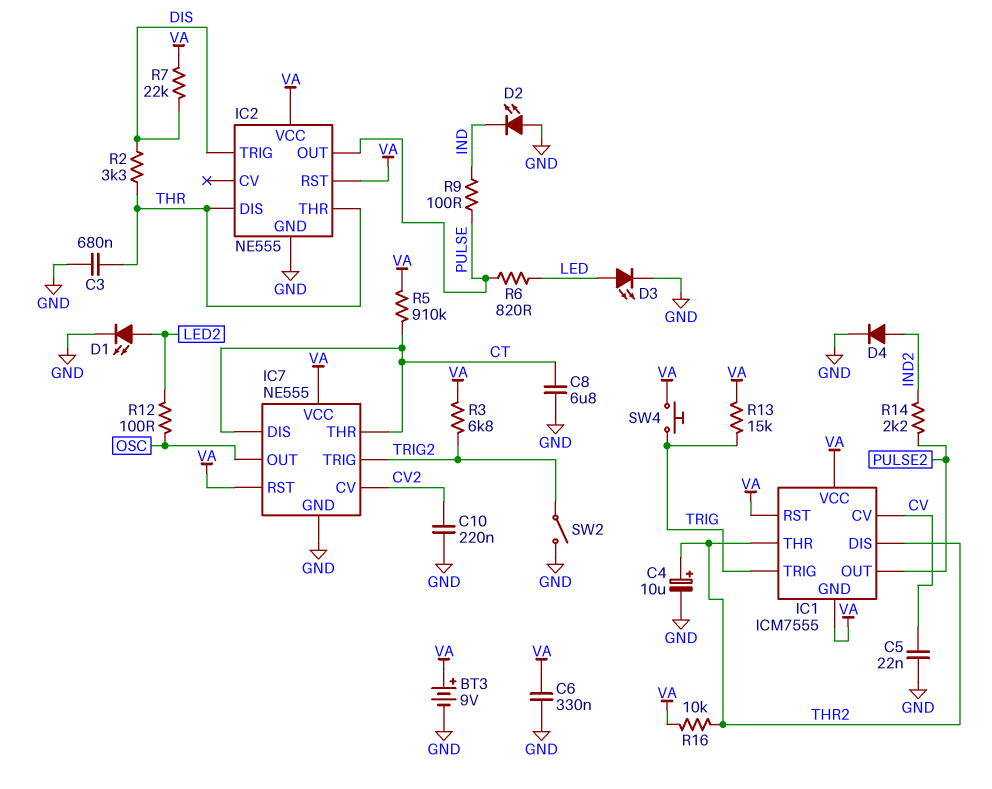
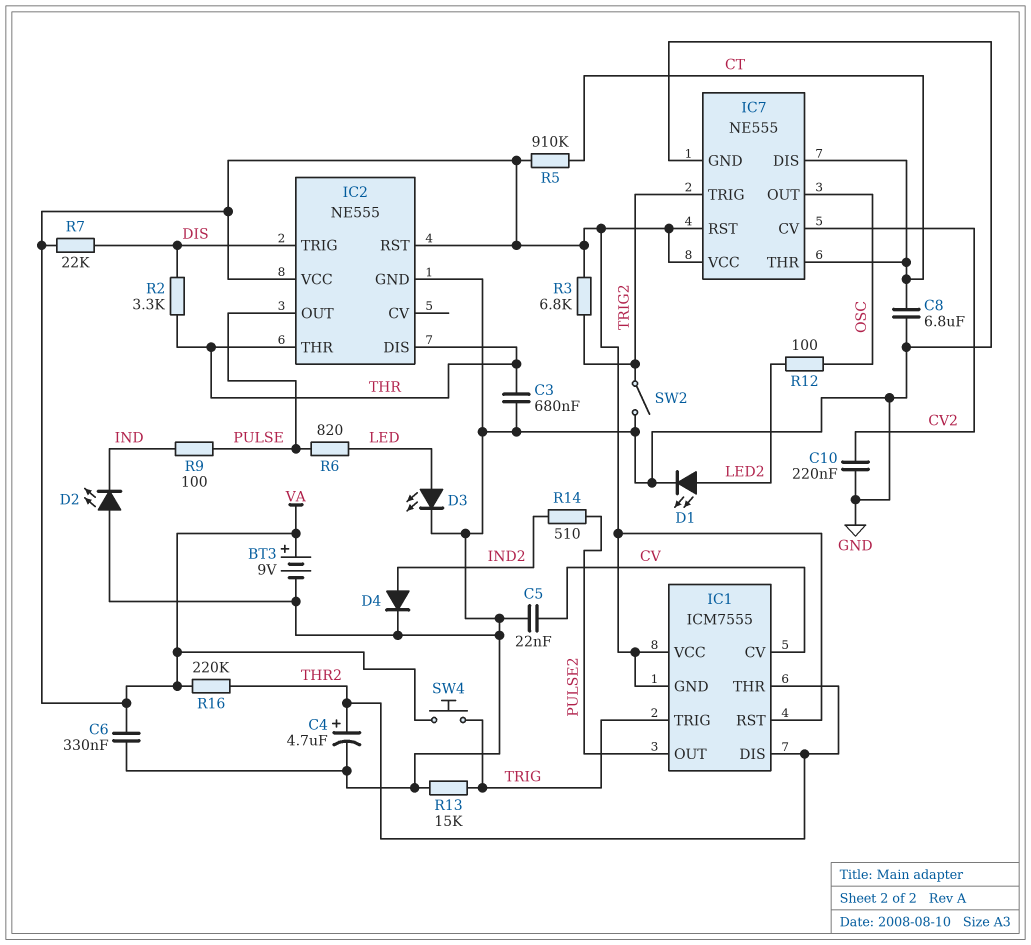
C4: 10uF (plus THR2, minus GND) -> 4.7uF (plus THR2, minus GND)
R13: 15k (TRIG, VA) -> 15k (GND, TRIG)
R14: 2.2k (IND2, PULSE2) -> 510 (IND2, PULSE2)
R16: 10k (THR2, VA) -> 220k (THR2, VA)

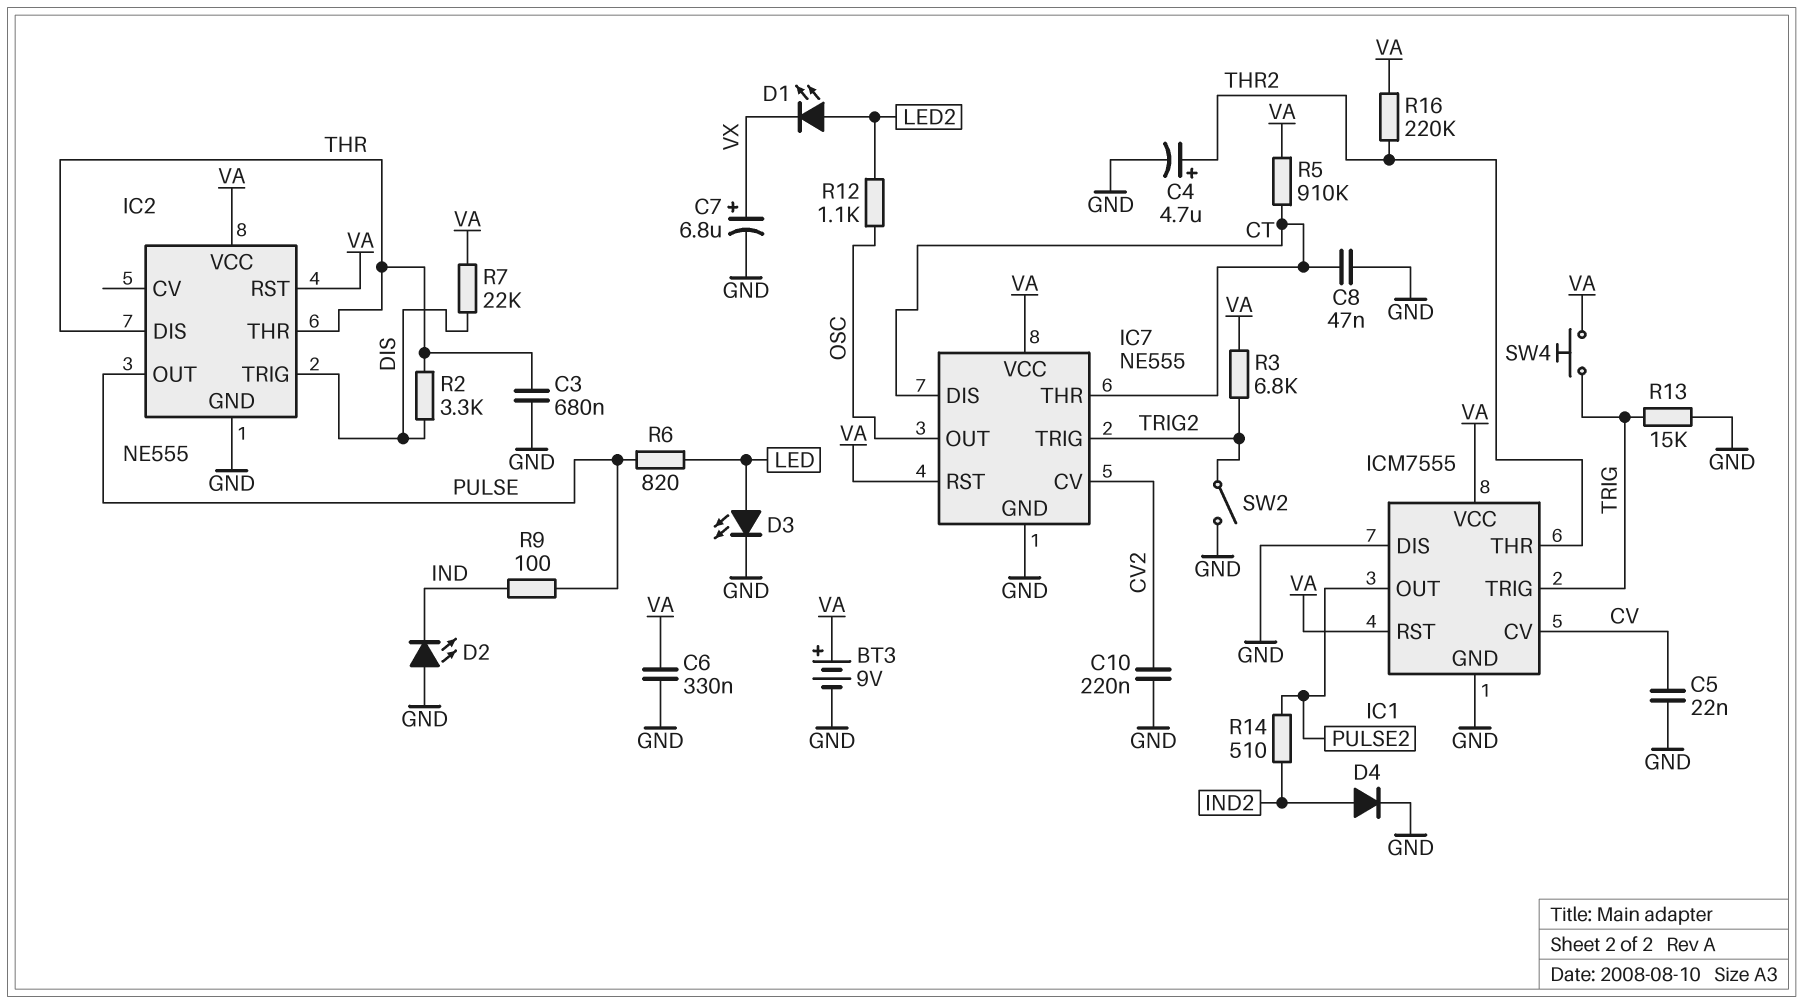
C7: none -> 6.8uF (plus VX, minus GND)
C8: 6.8uF (CT, GND) -> 47nF (CT, GND)
D1: LED (A LED2, K GND) -> LED (A LED2, K VX)
IC1 pin DIS: THR2 -> GND
IC1 pin GND: VA -> GND
R12: 100 (LED2, OSC) -> 1.1k (LED2, OSC)

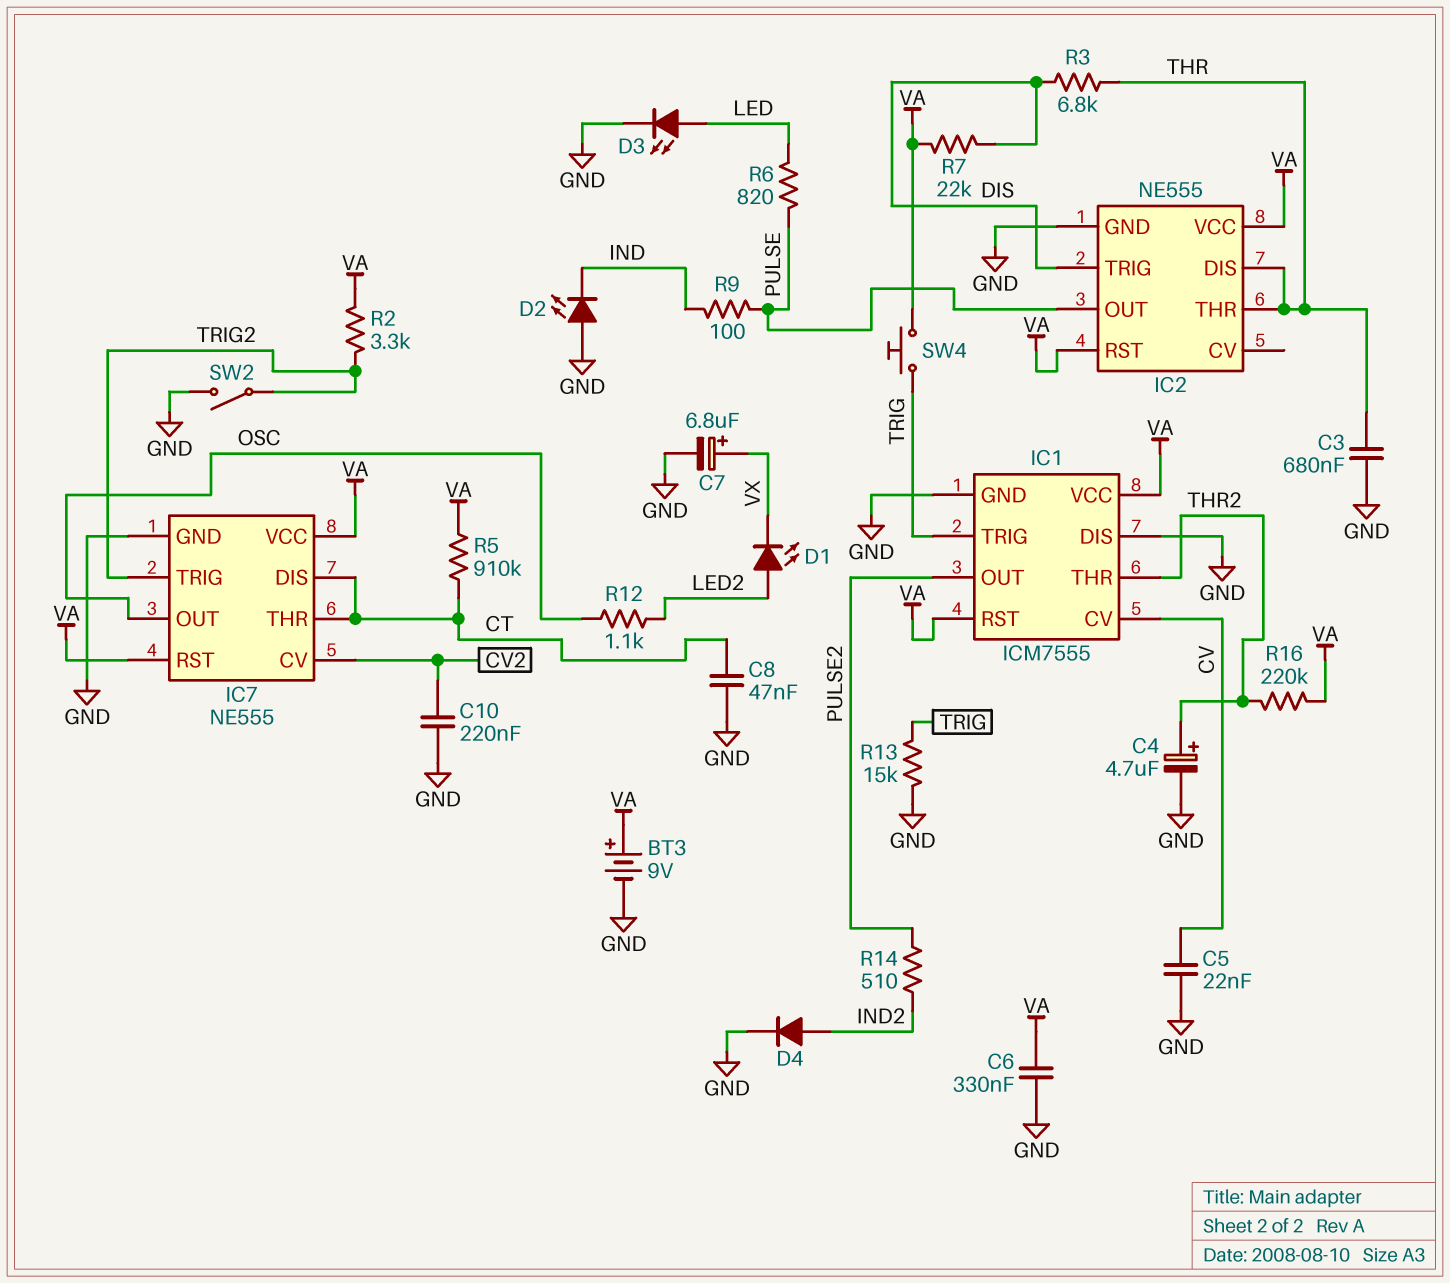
R2: 3.3k (DIS, THR) -> 3.3k (TRIG2, VA)
R3: 6.8k (TRIG2, VA) -> 6.8k (DIS, THR)

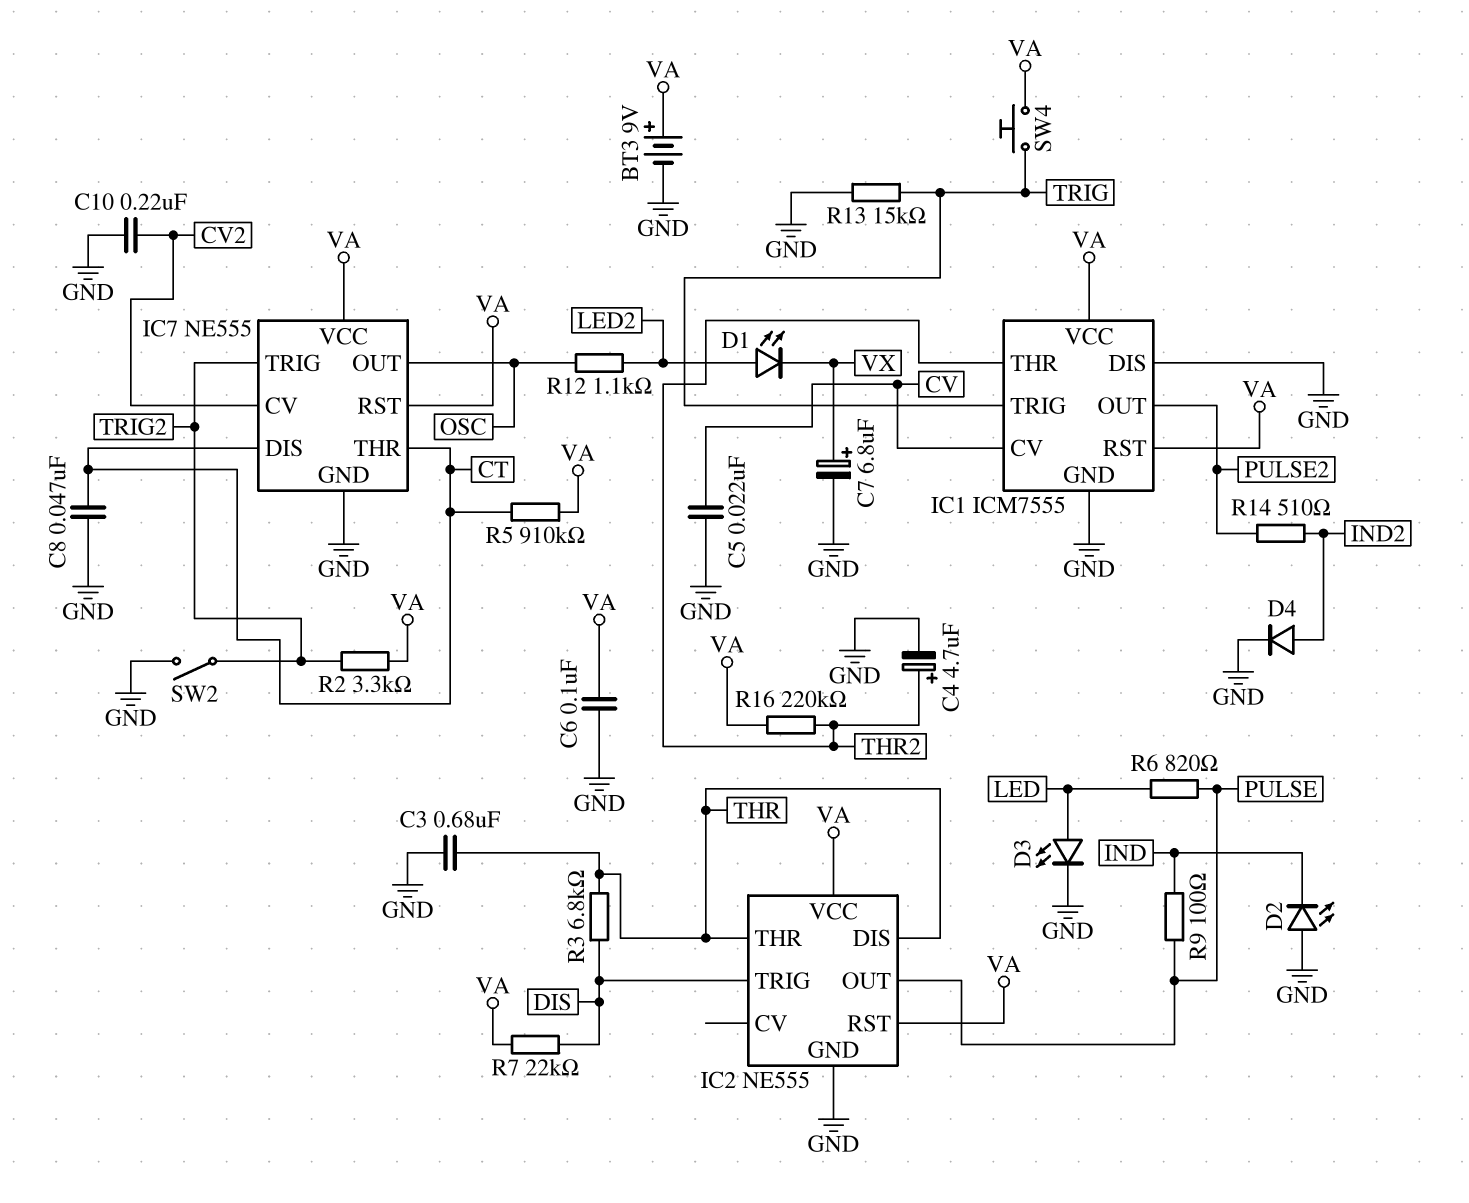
C6: 330nF (GND, VA) -> 100nF (GND, VA)

